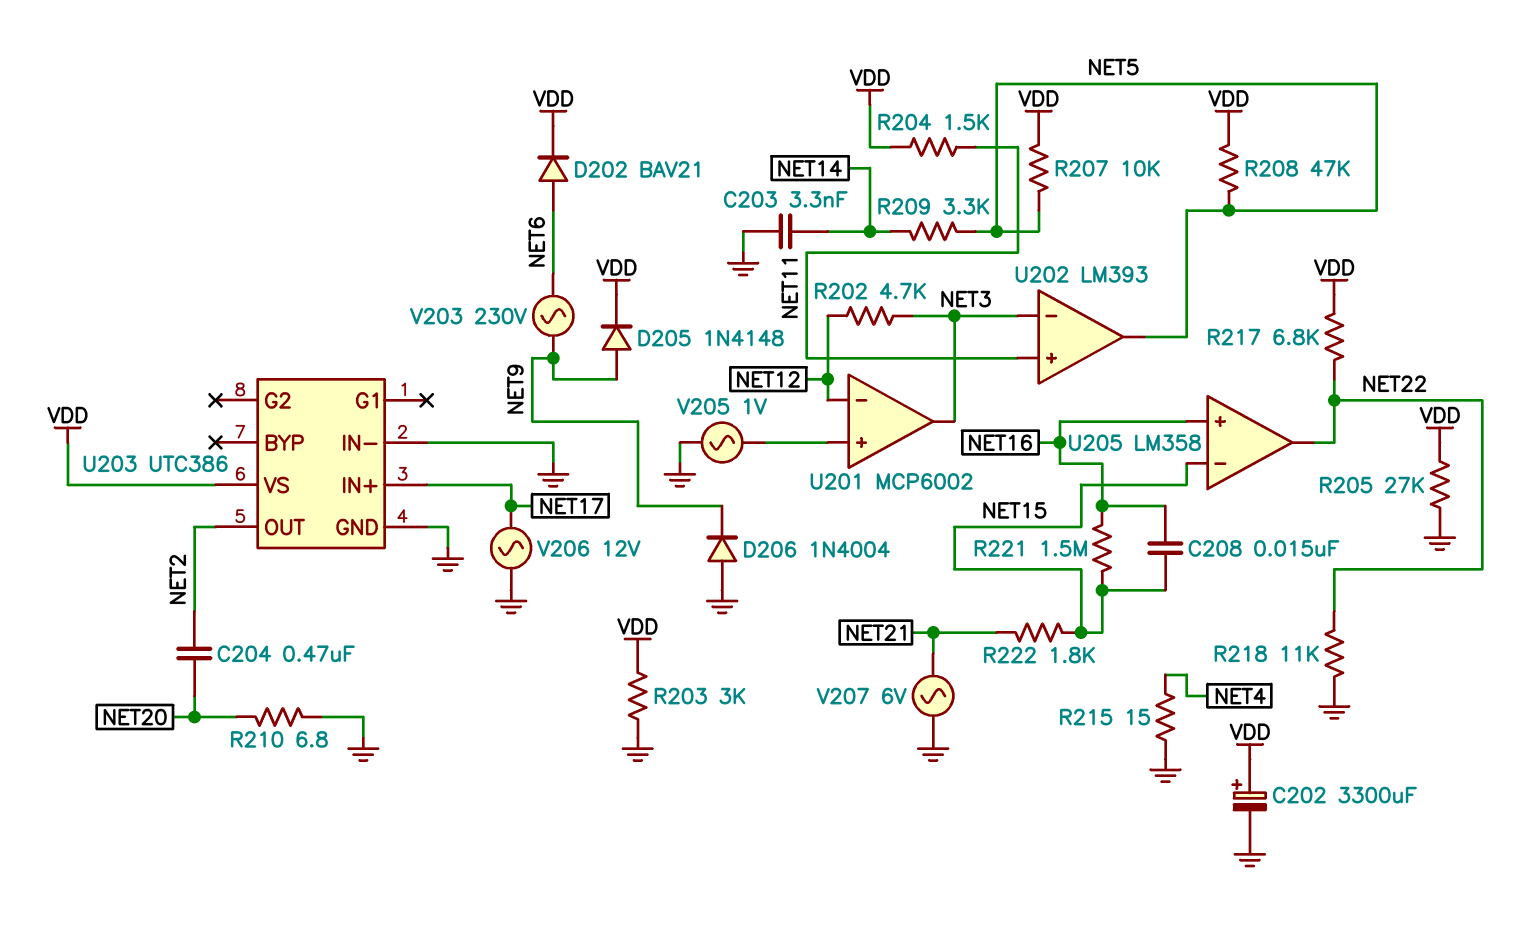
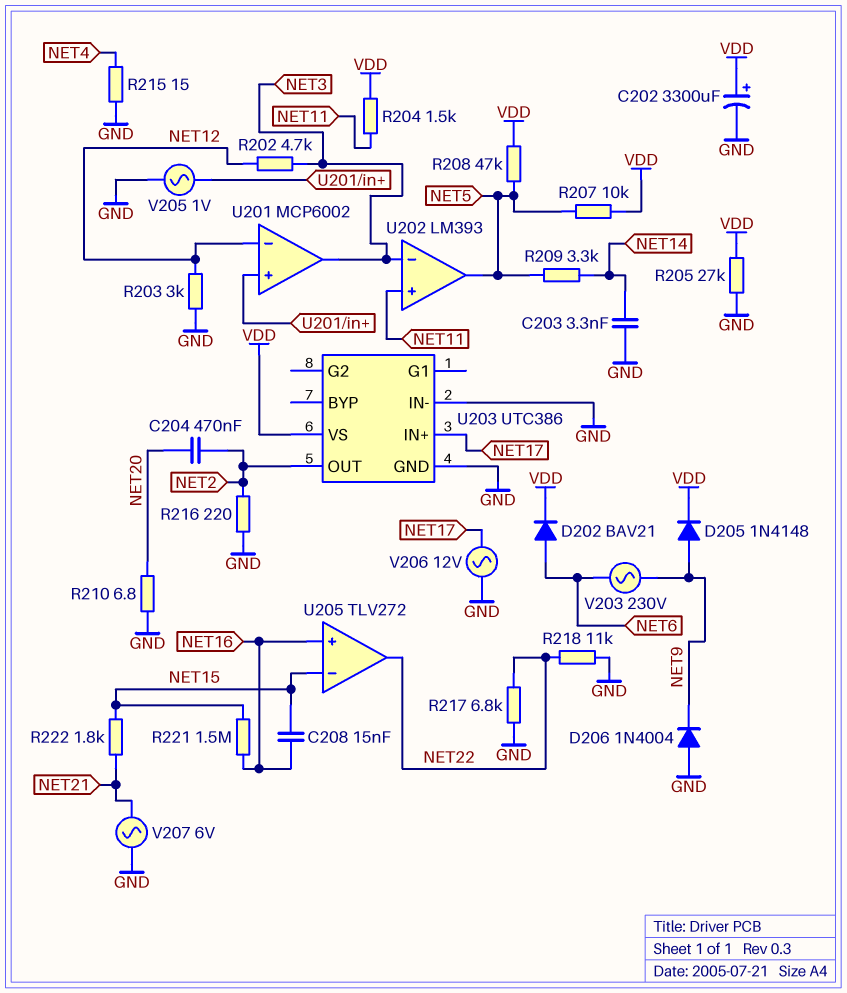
R203: 3k (GND, VDD) -> 3k (GND, NET12)
R216: none -> 220 (GND, NET2)
R217: 6.8k (NET22, VDD) -> 6.8k (GND, NET22)
U205: LM358 -> TLV272

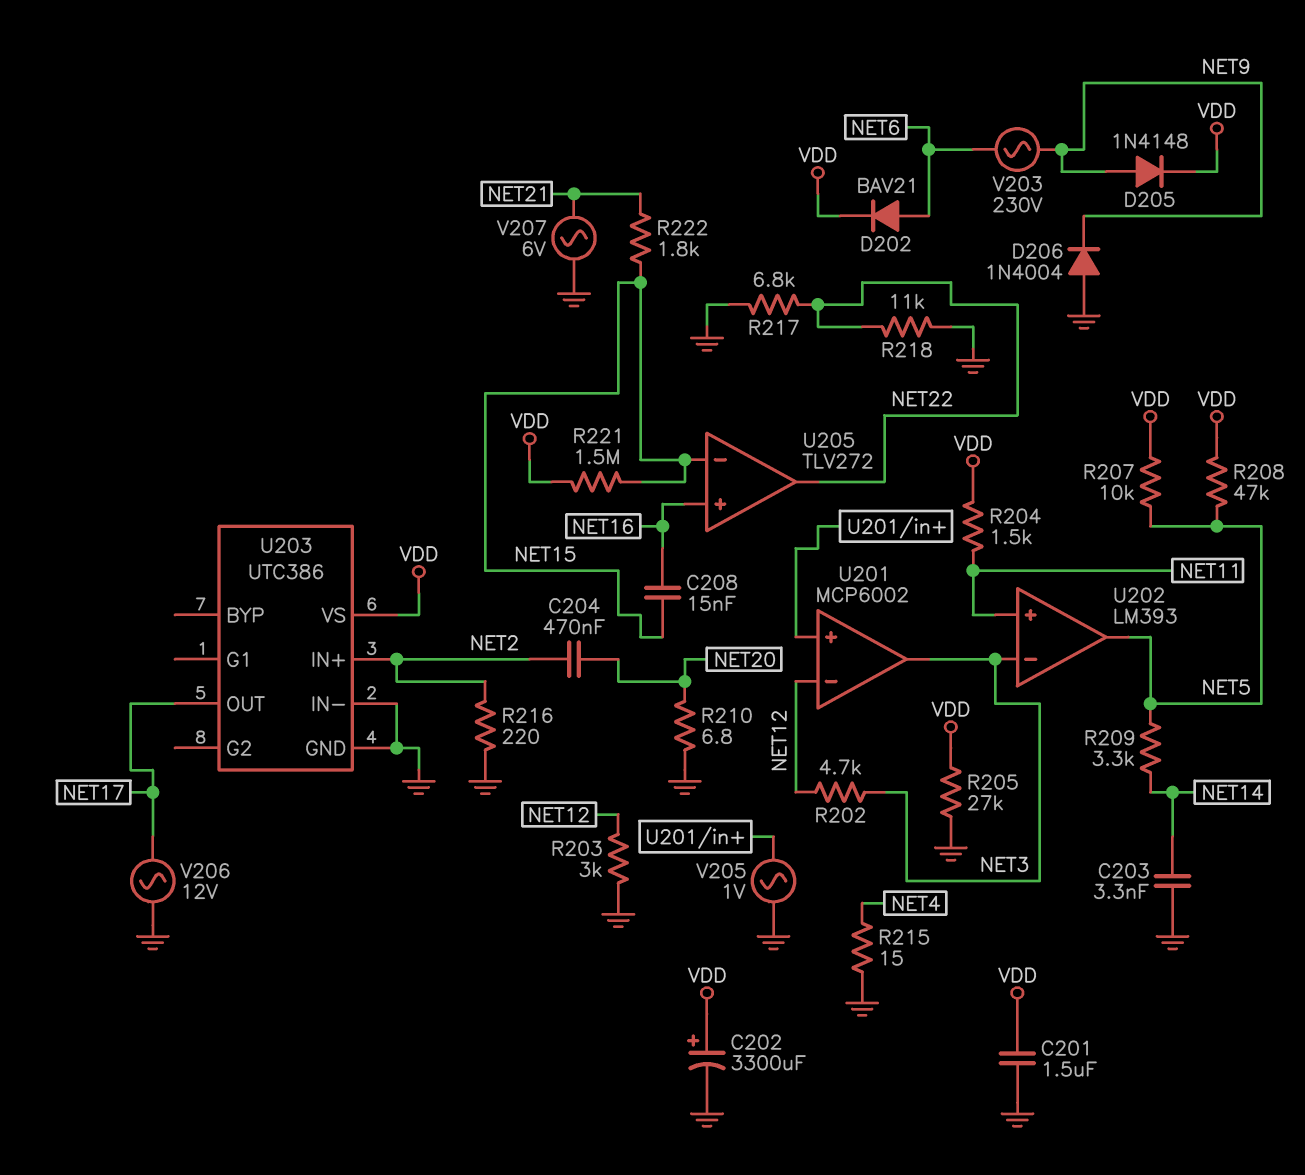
C201: none -> 1.5uF (GND, VDD)
R221: 1.5M (NET15, NET16) -> 1.5M (NET15, VDD)
U203 pin IN+: NET17 -> NET2
U203 pin OUT: NET2 -> NET17

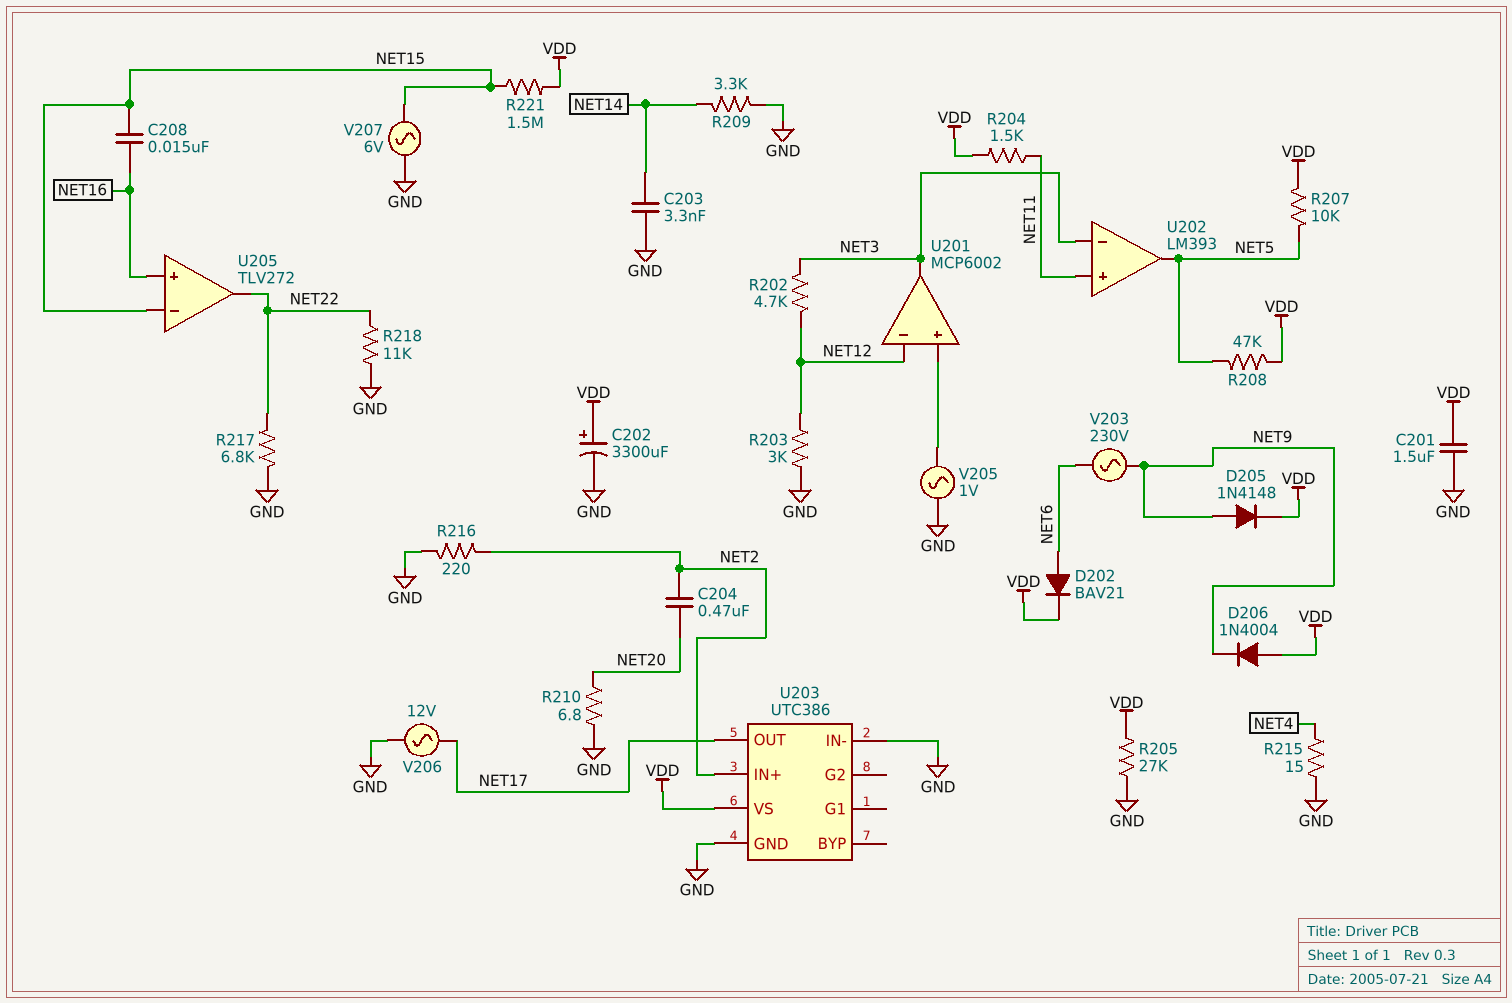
D206: diode 1N4004 (A GND, K NET9) -> diode 1N4004 (A VDD, K NET9)
R209: 3.3k (NET5, NET14) -> 3.3k (GND, NET14)
R222: 1.8k (NET15, NET21) -> none
V207: AC 6V (GND, NET21) -> AC 6V (GND, NET15)

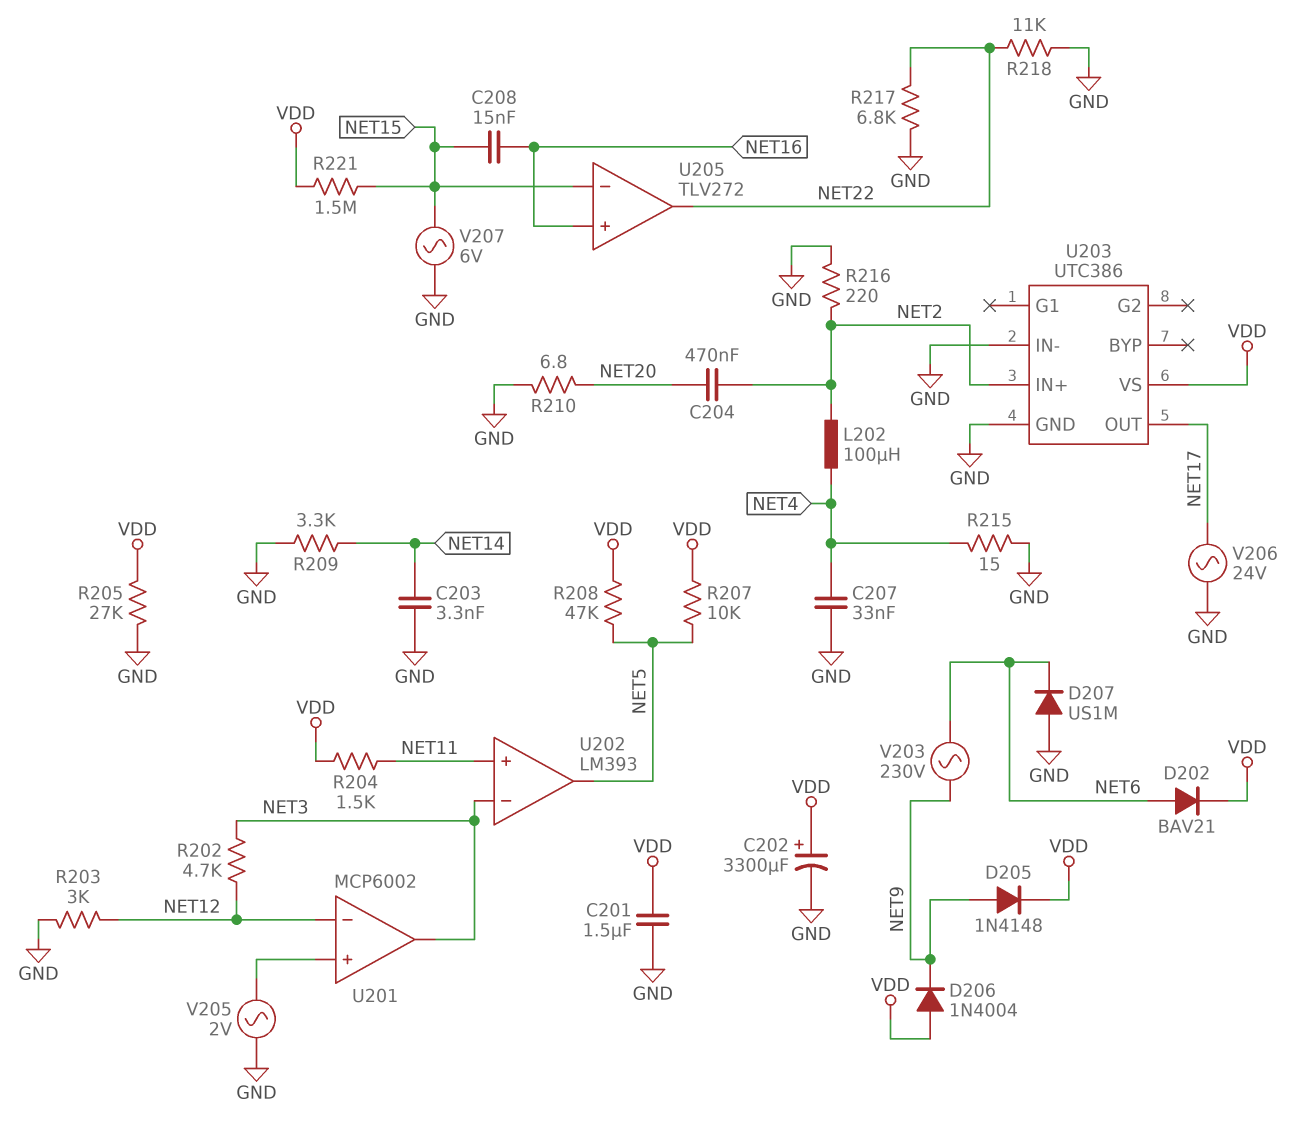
C207: none -> 33nF (GND, NET4)
D207: none -> diode US1M (A GND, K NET6)
L202: none -> 100uH (NET2, NET4)
V205: AC 1V (GND, U201/in+) -> AC 2V (GND, U201/in+)
V206: AC 12V (GND, NET17) -> AC 24V (GND, NET17)

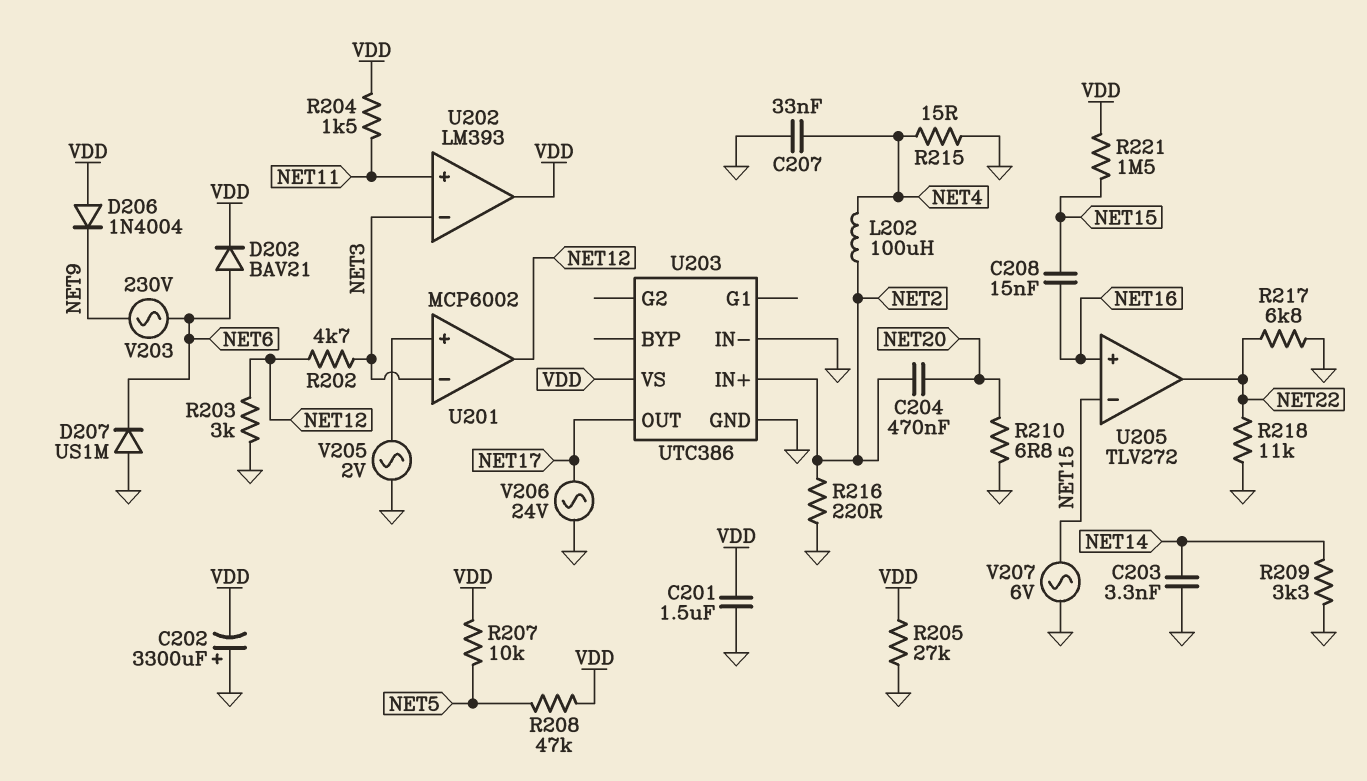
C202: 3300uF (plus VDD, minus GND) -> 3300uF (plus GND, minus VDD)
D205: diode 1N4148 (A NET9, K VDD) -> none
U201 pin in-: NET12 -> NET3
U201 pin out: NET3 -> NET12
U202 pin out: NET5 -> VDD

